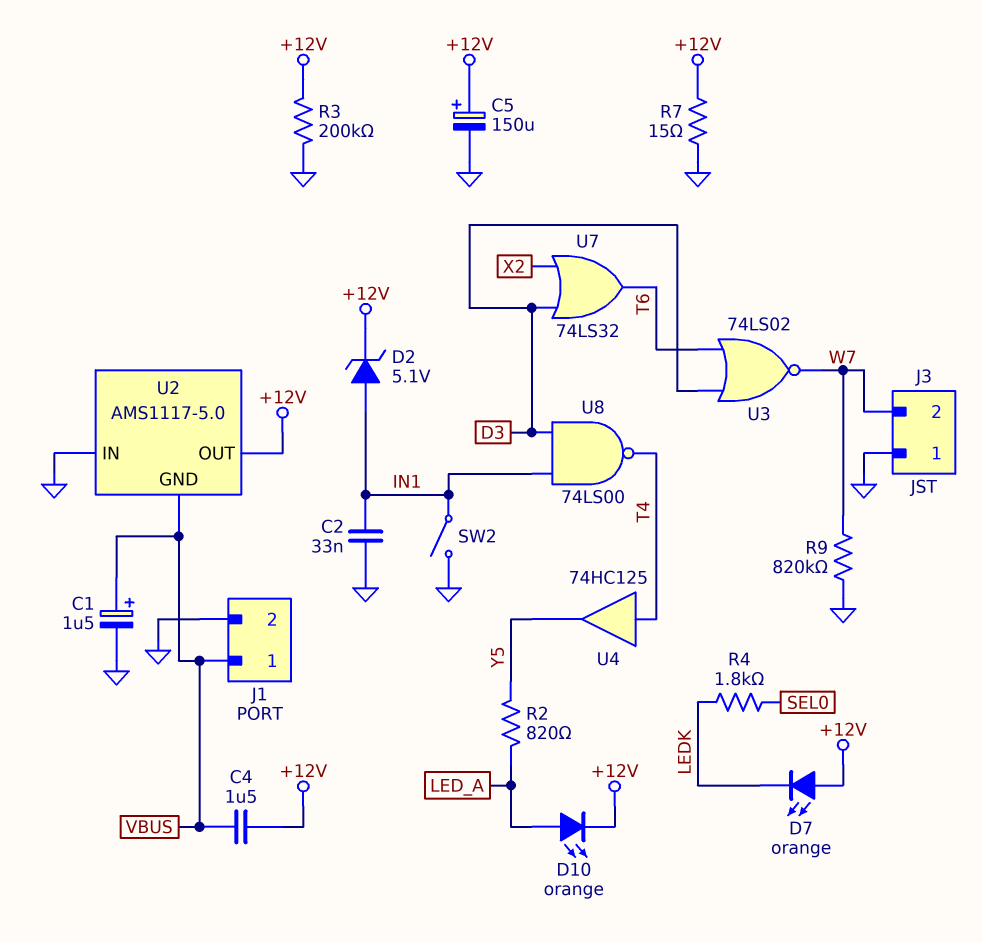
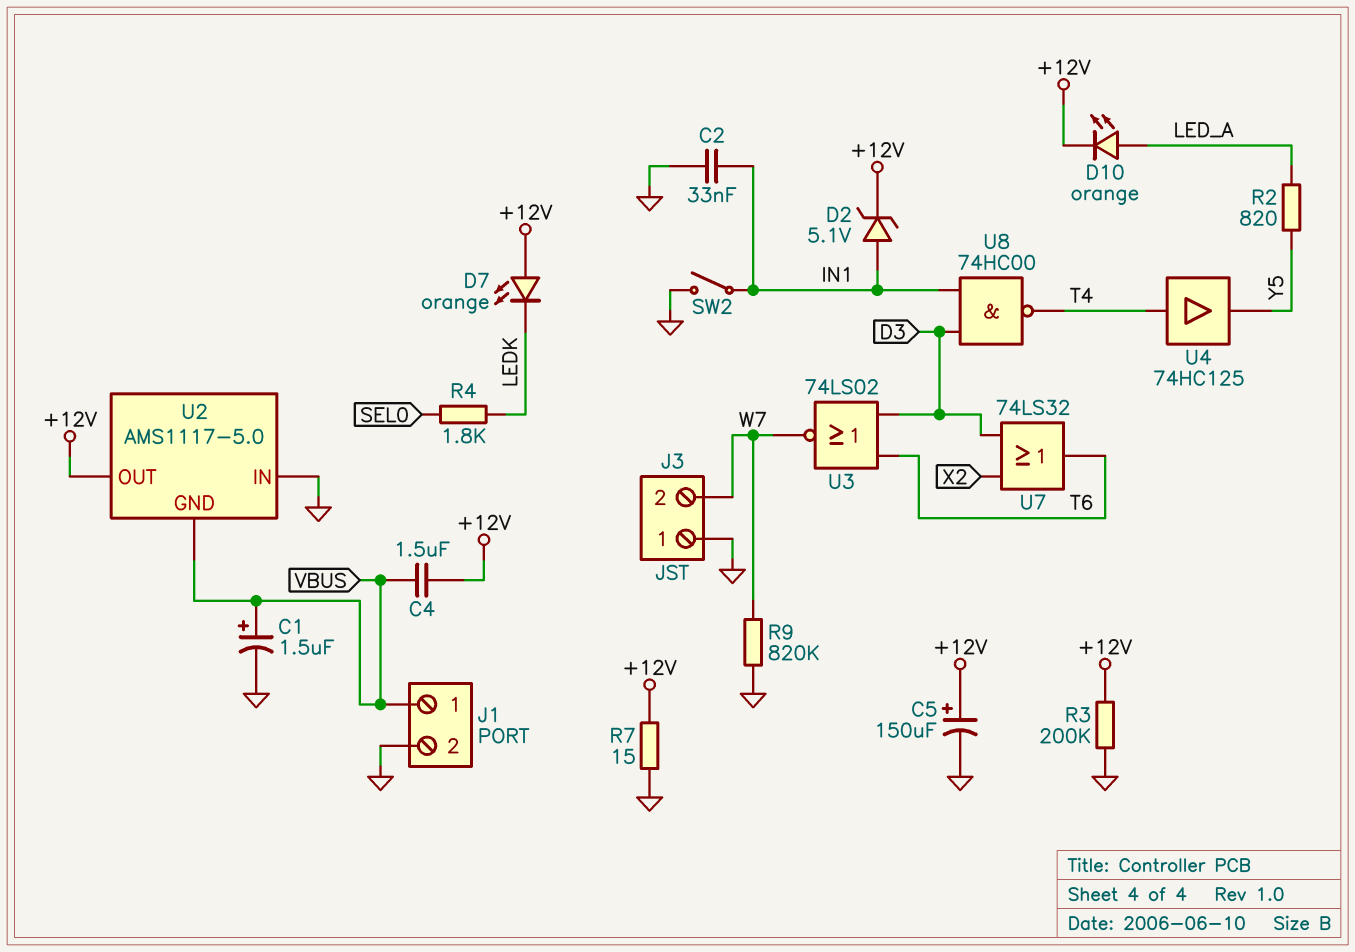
U8: NAND 74LS00 (in D3, in IN1, out T4) -> NAND 74HC00 (in D3, in IN1, out T4)

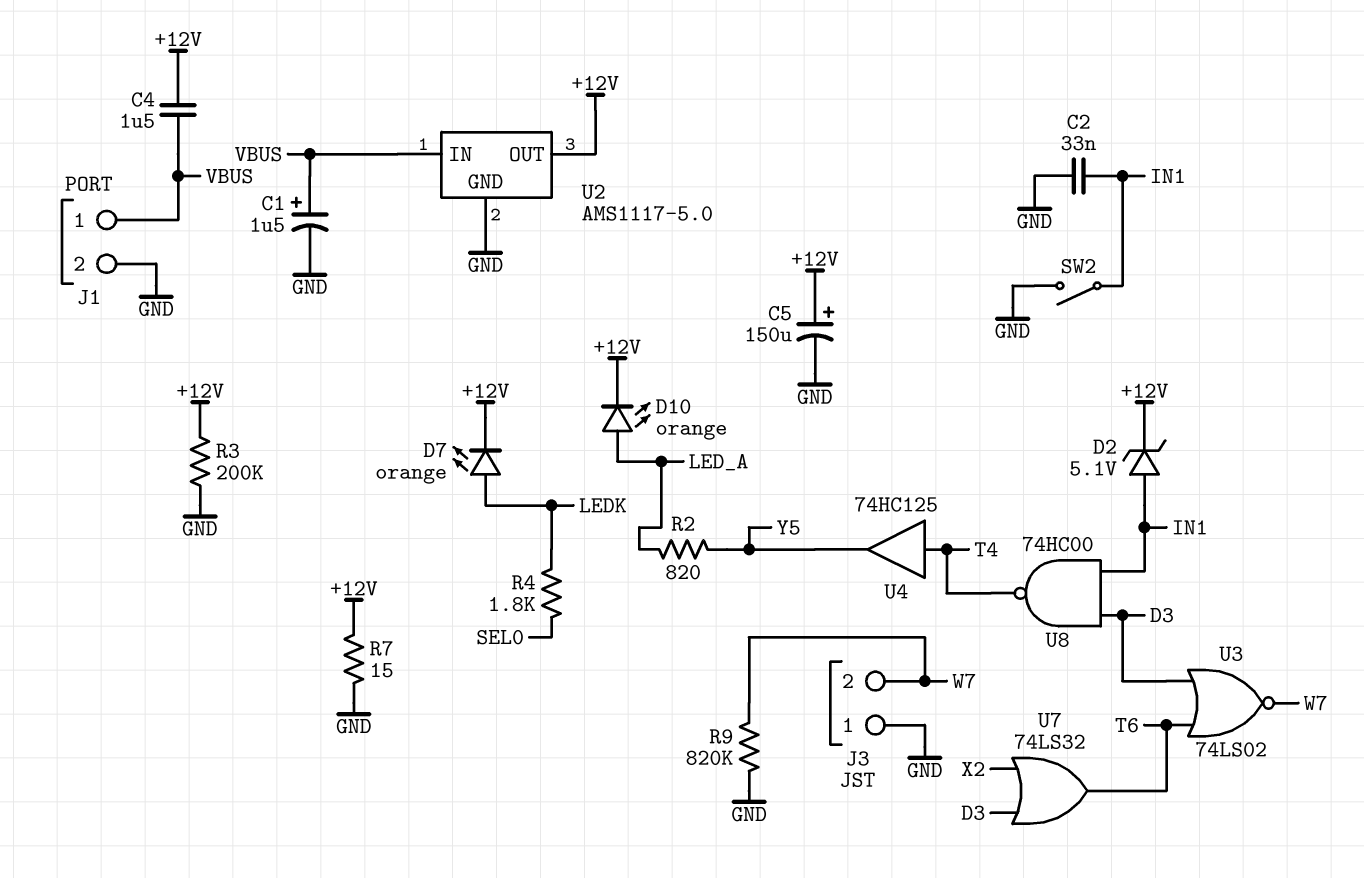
D7: LED orange (A +12V, K LEDK) -> LED orange (A LEDK, K +12V)
U2 pin GND: VBUS -> GND
U2 pin IN: GND -> VBUS

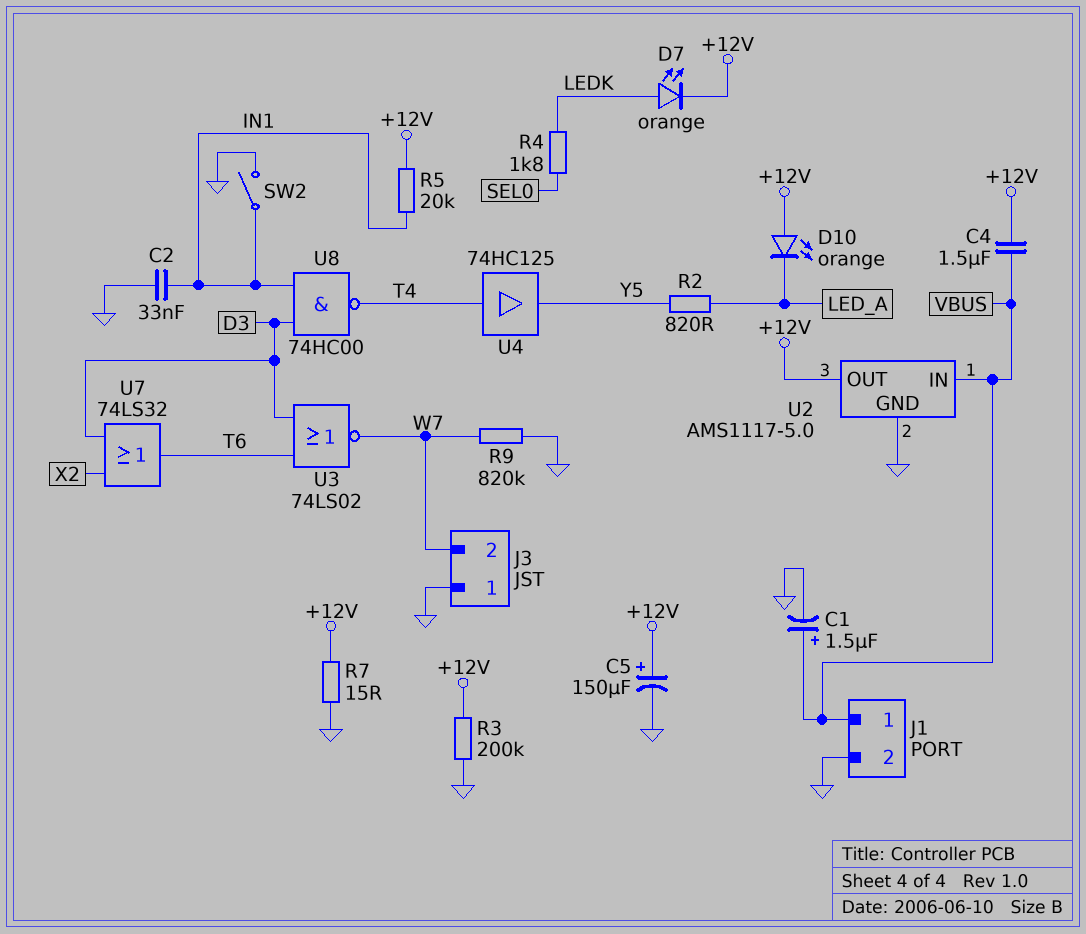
D2: zener 5.1V (A IN1, K +12V) -> none
D10: LED orange (A LED_A, K +12V) -> LED orange (A +12V, K LED_A)
R5: none -> 20k (+12V, IN1)

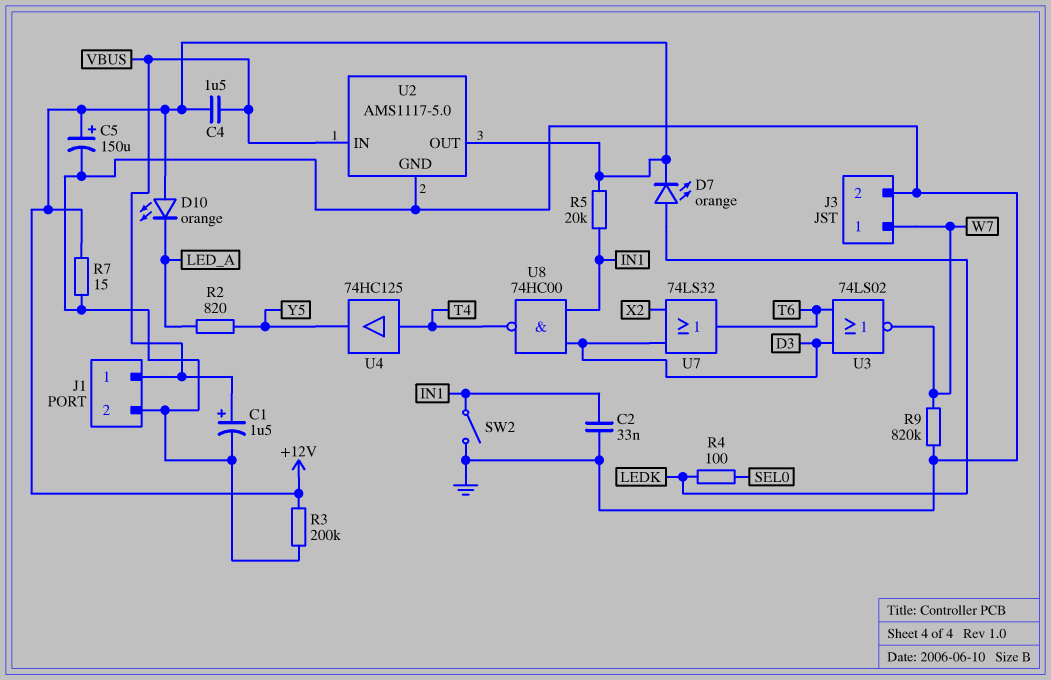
J3 pin 1: GND -> W7
J3 pin 2: W7 -> GND
R4: 1.8k (LEDK, SEL0) -> 100 (LEDK, SEL0)

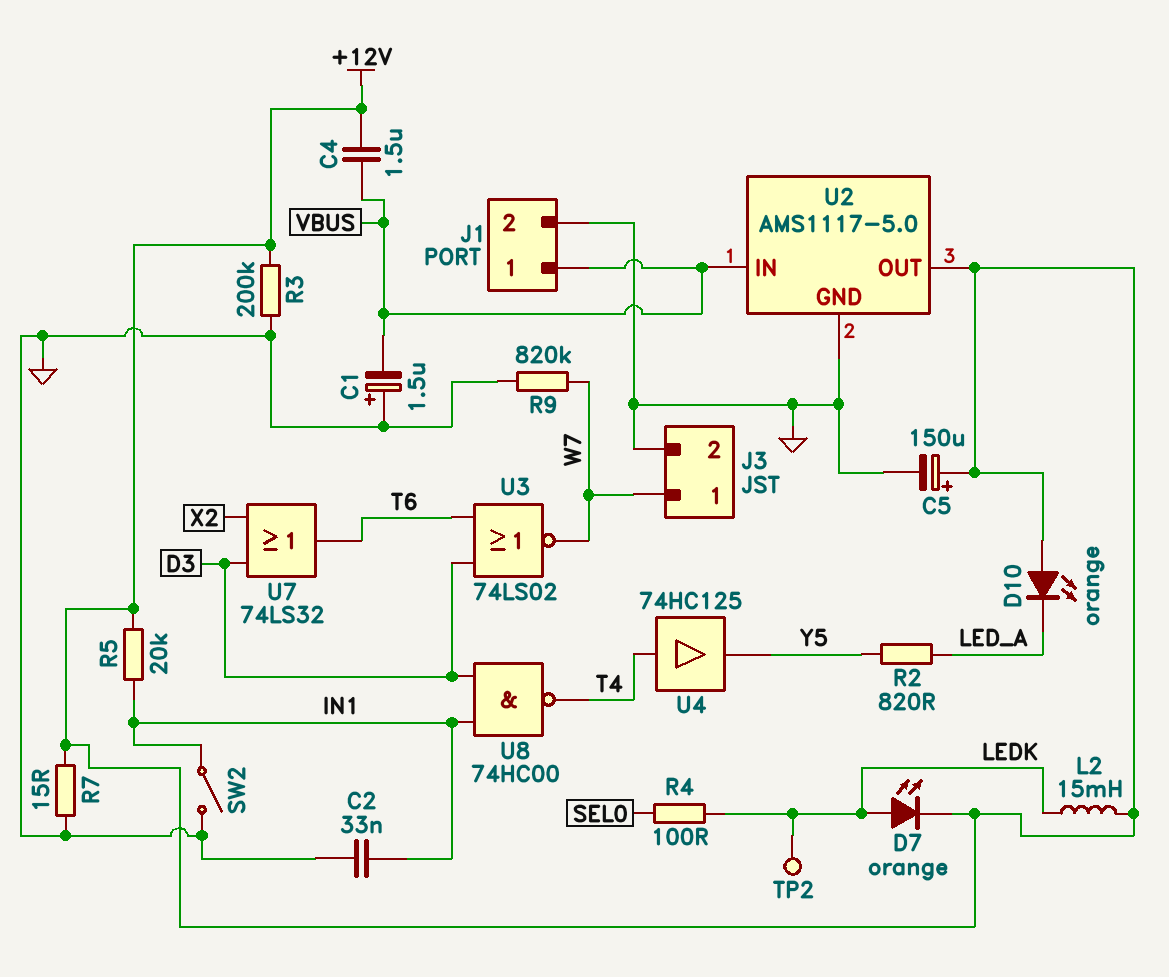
C1: 1.5uF (plus VBUS, minus GND) -> 1.5uF (plus GND, minus VBUS)
L2: none -> 15mH (+12V, LEDK)
TP2: none -> test point (LEDK)

